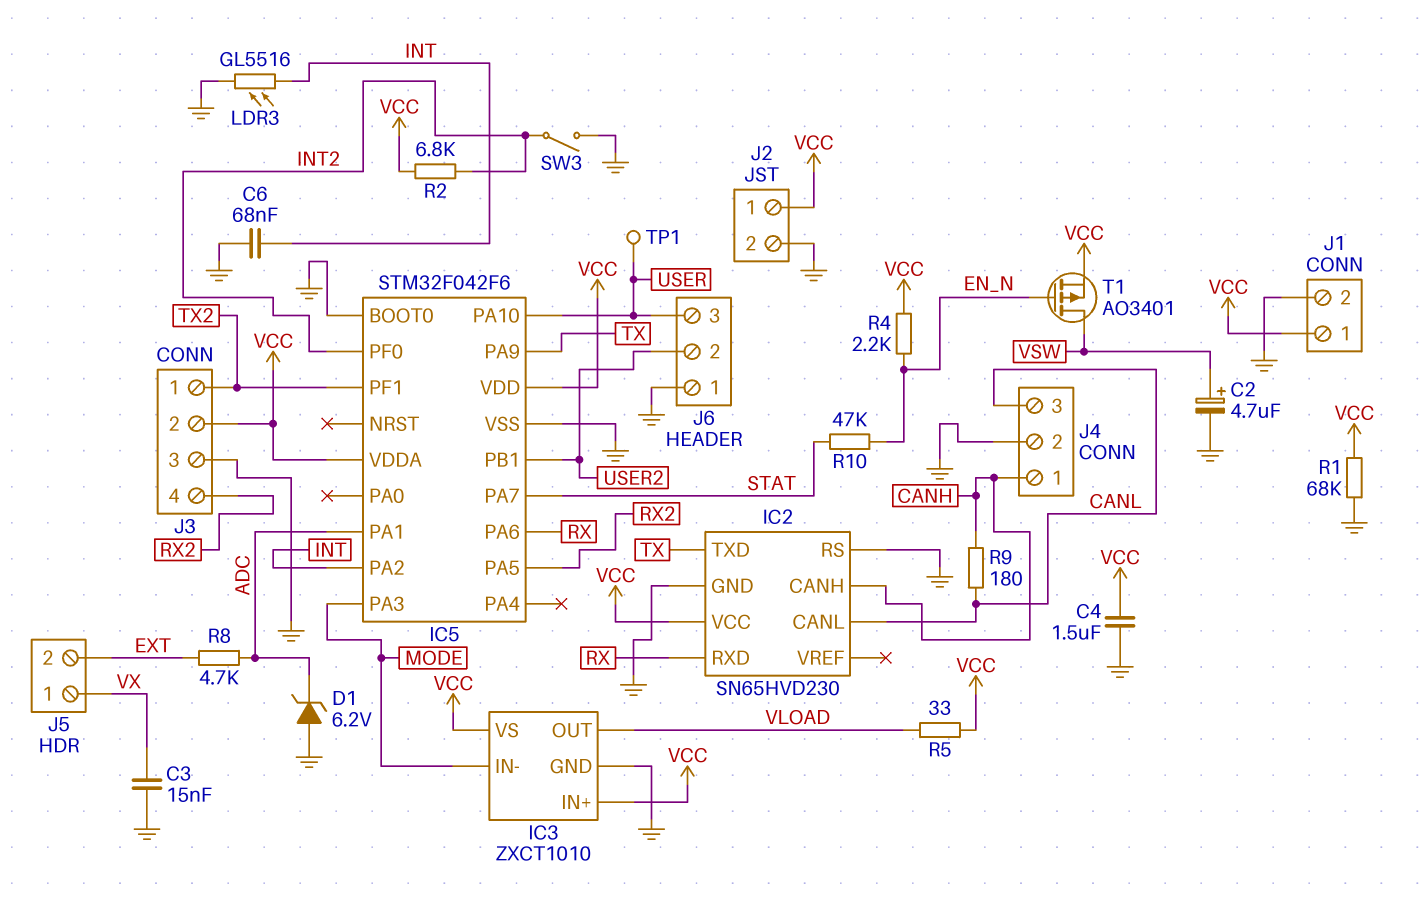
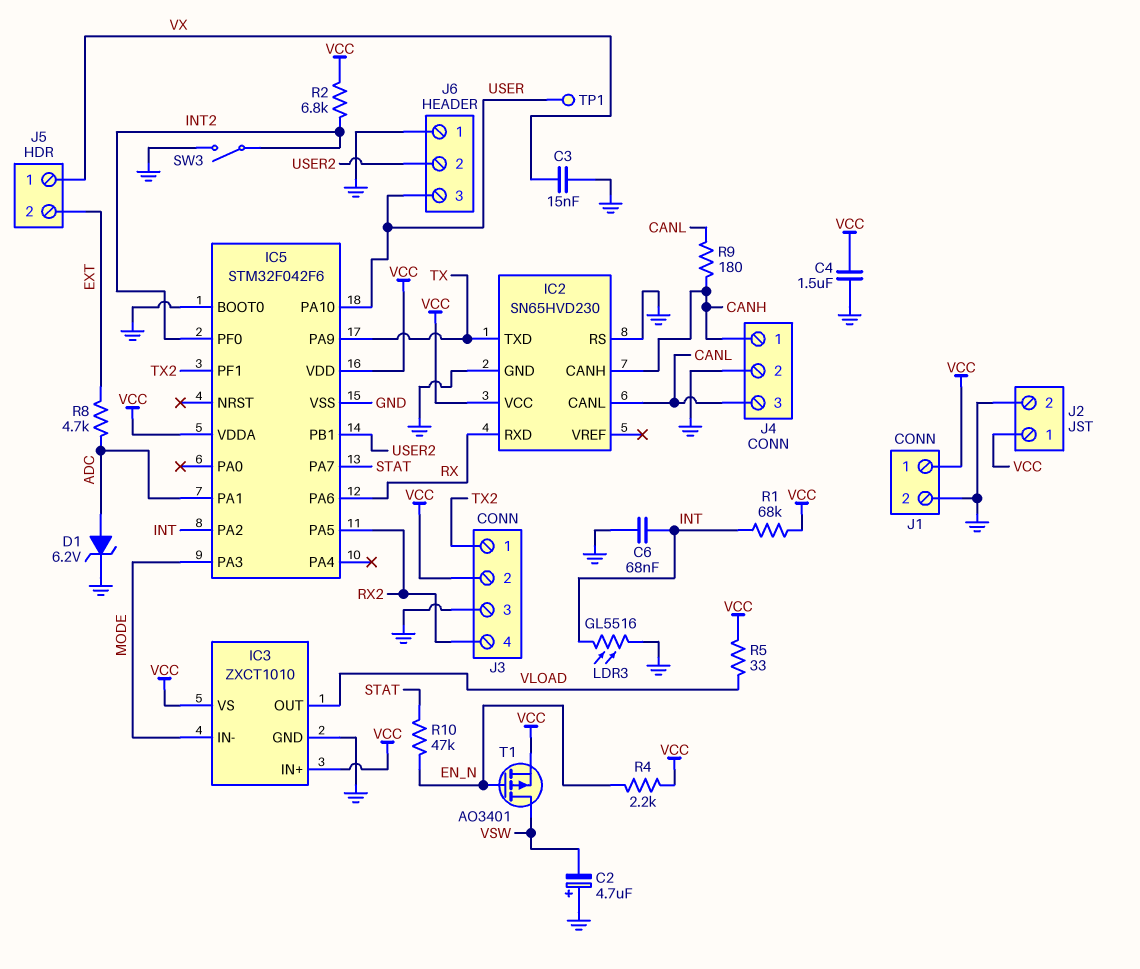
C2: 4.7uF (plus VSW, minus GND) -> 4.7uF (plus GND, minus VSW)
D1: zener 6.2V (A GND, K ADC) -> zener 6.2V (A ADC, K GND)
R1: 68k (GND, VCC) -> 68k (INT, VCC)

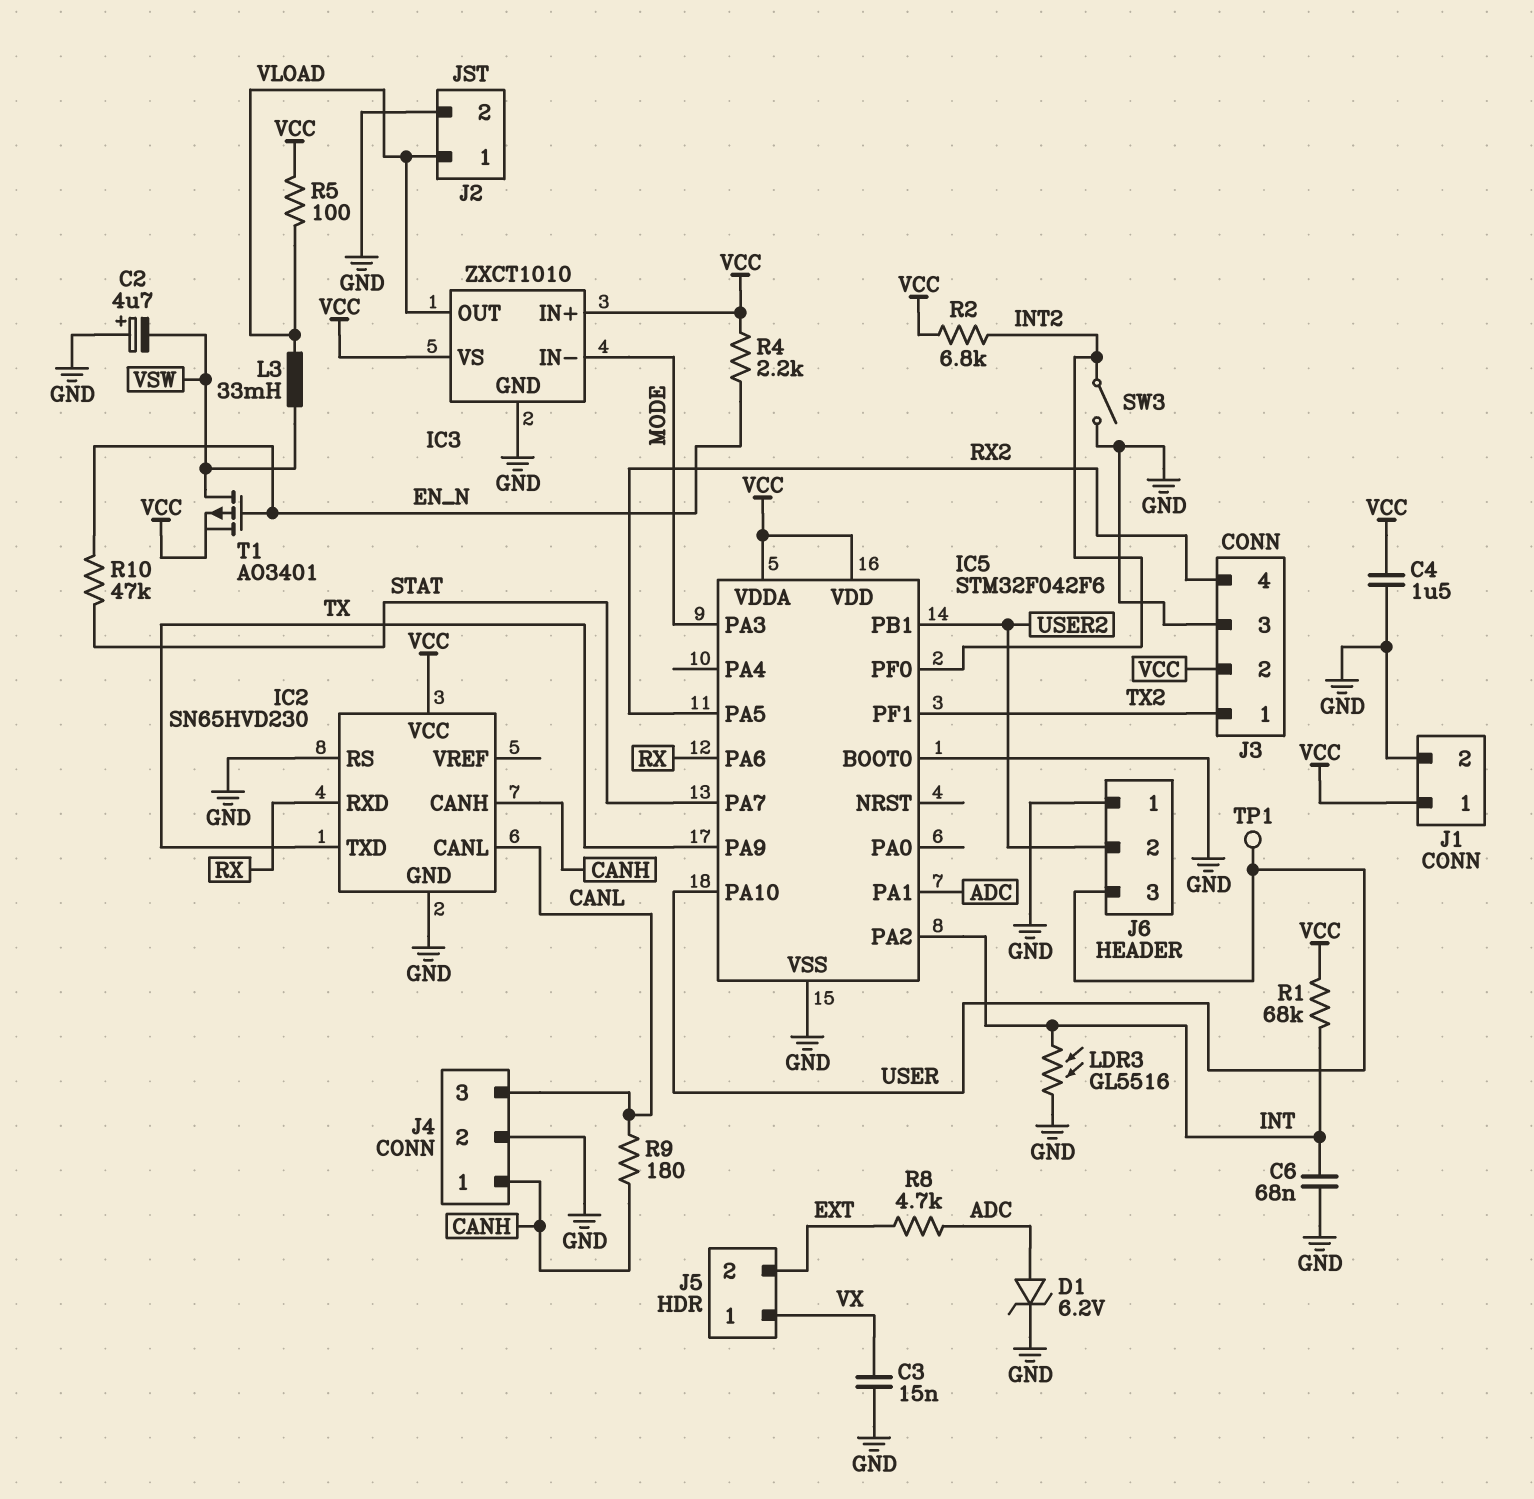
J2 pin 1: VCC -> VLOAD
L3: none -> 33mH (VLOAD, VSW)
R5: 33 (VCC, VLOAD) -> 100 (VCC, VLOAD)

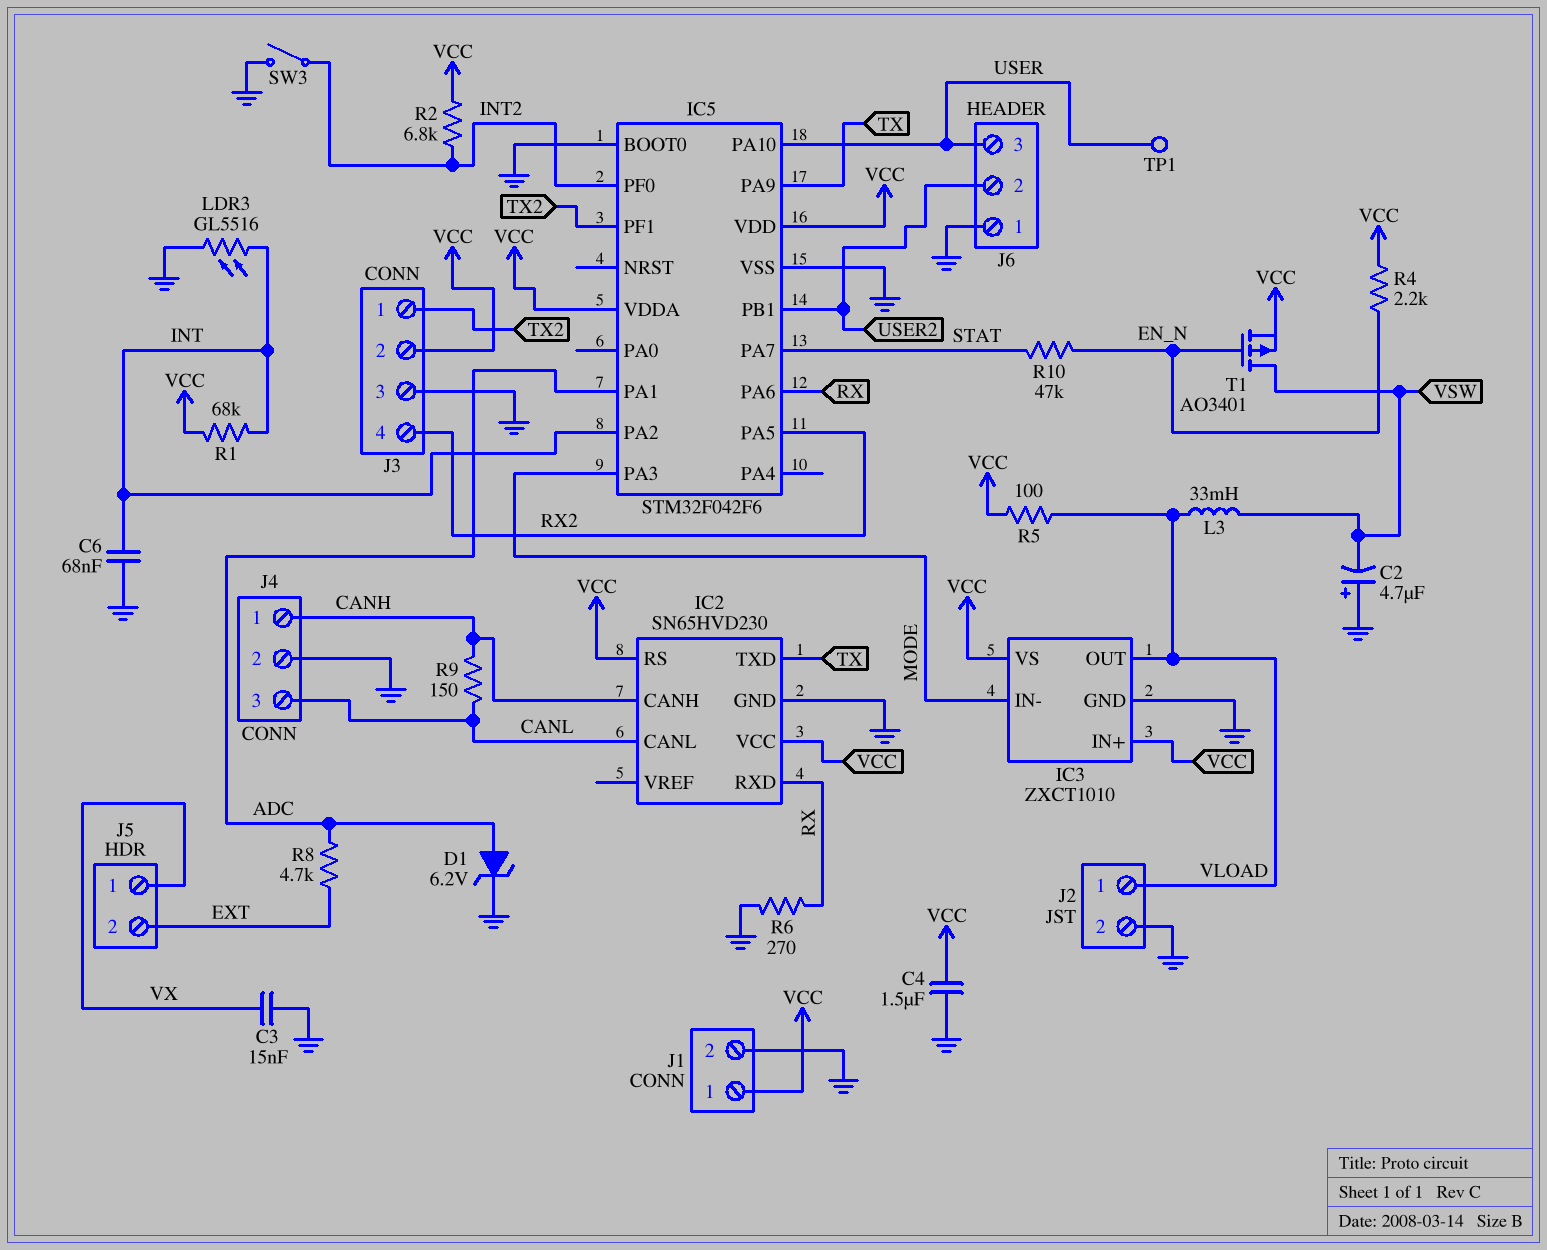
IC2 pin RS: GND -> VCC
R6: none -> 270 (GND, RX)
R9: 180 (CANH, CANL) -> 150 (CANH, CANL)

